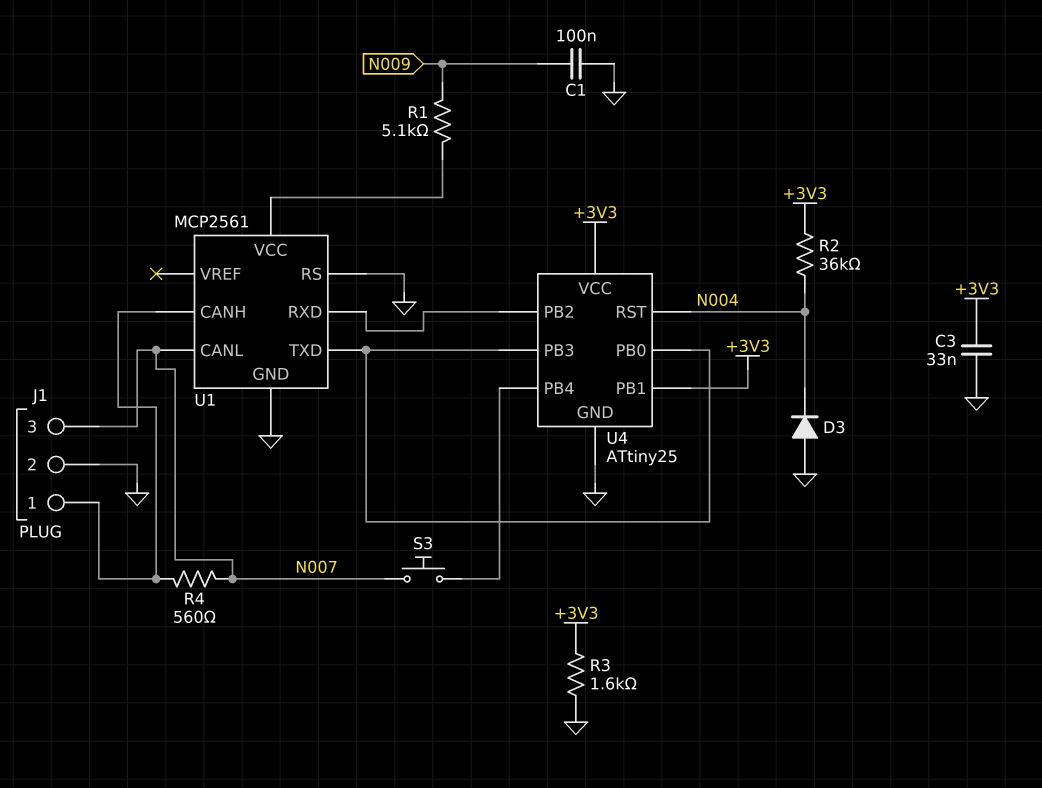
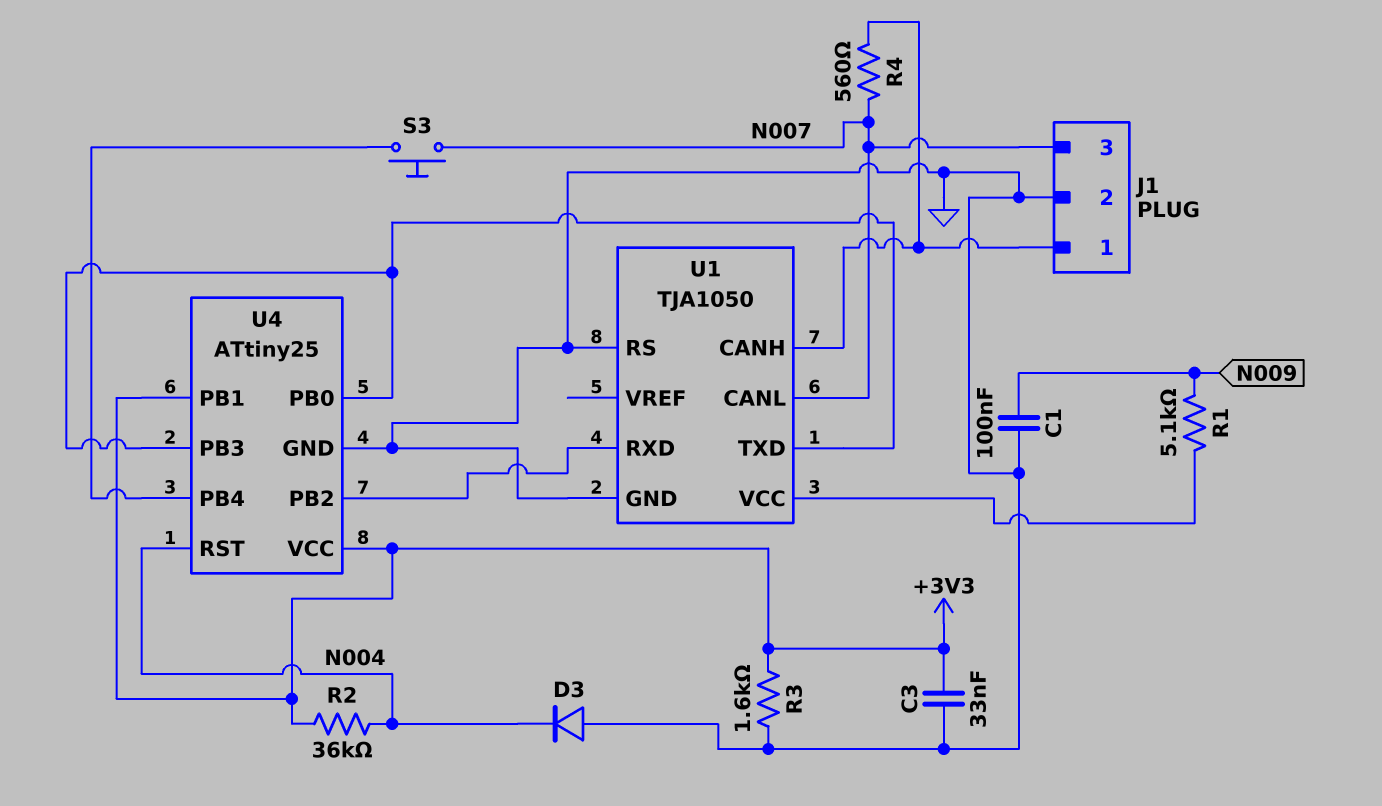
U1: MCP2561 -> TJA1050

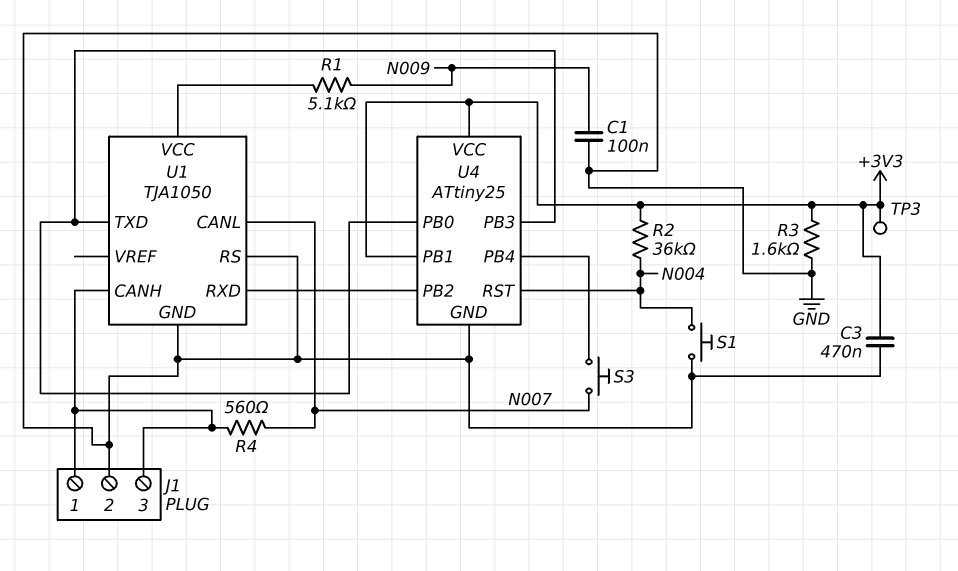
C3: 33nF (+3V3, GND) -> 470nF (+3V3, GND)
D3: diode (A GND, K N004) -> none
J1 pin 3: N007 -> J1/1
S1: none -> button (GND, N004)
TP3: none -> test point (+3V3)

